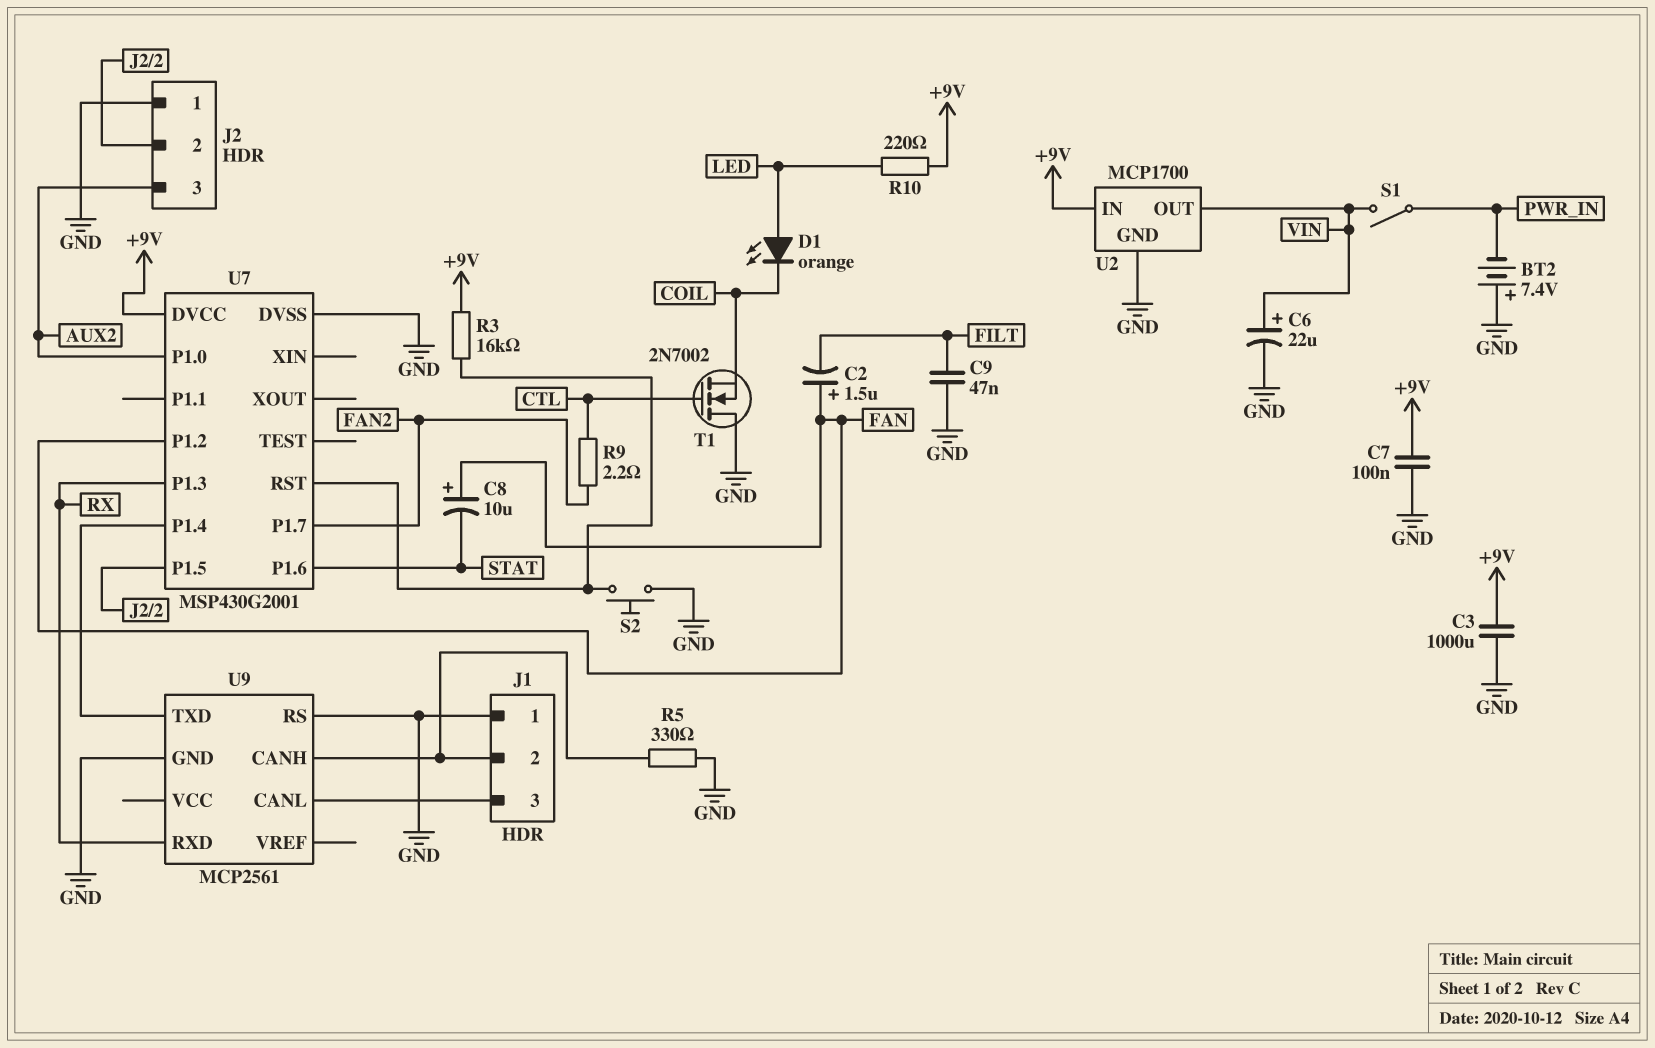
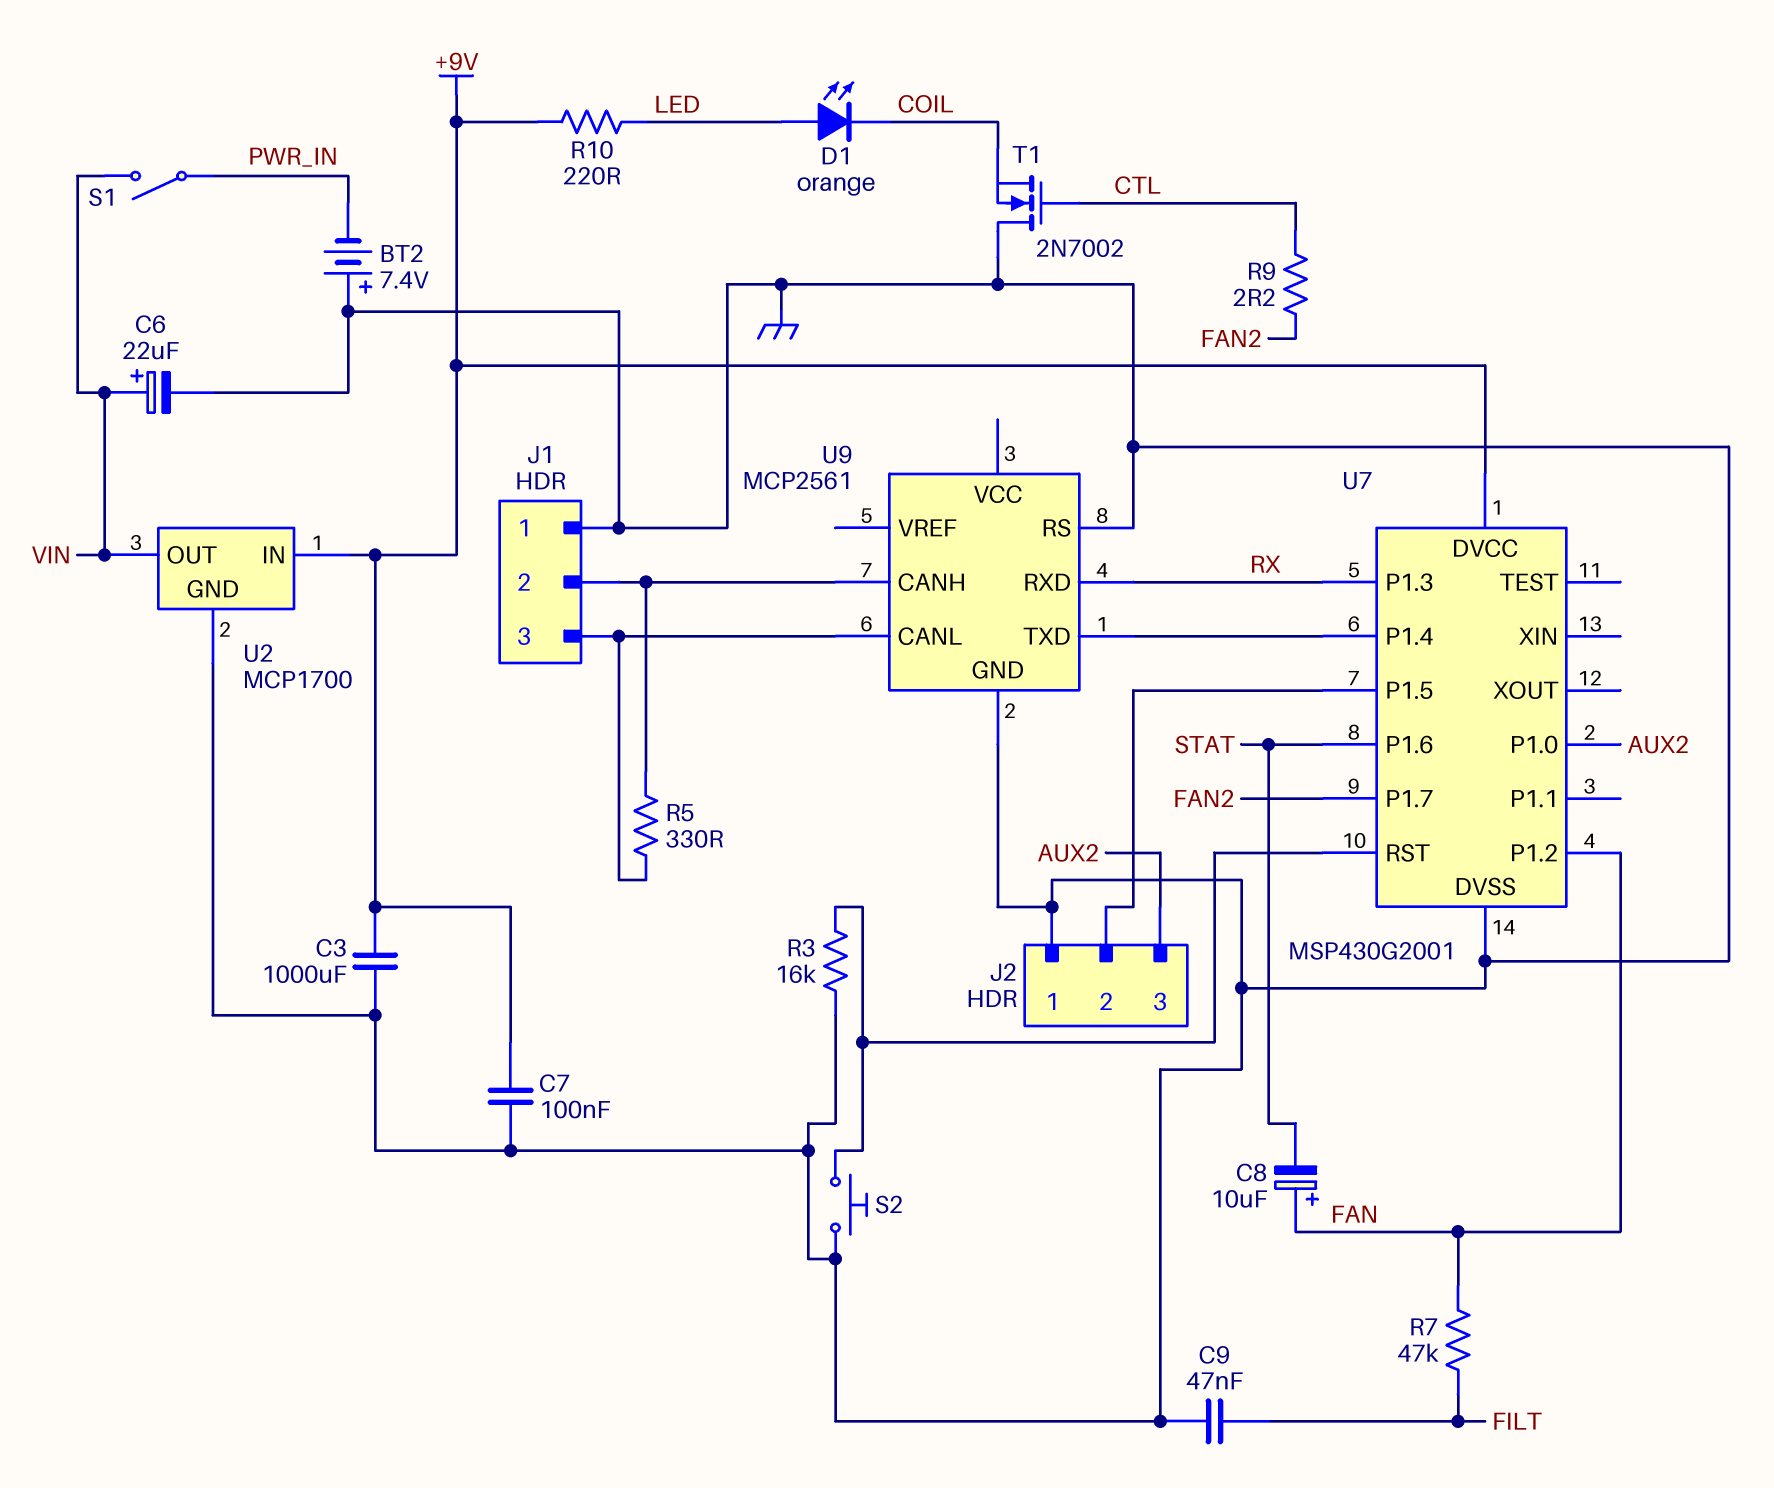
C2: 1.5uF (plus FAN, minus FILT) -> none
R3: 16k (+9V, U7/RST) -> 16k (GND, U7/RST)
R5: 330 (GND, J1/2) -> 330 (J1/2, J1/3)
R7: none -> 47k (FAN, FILT)

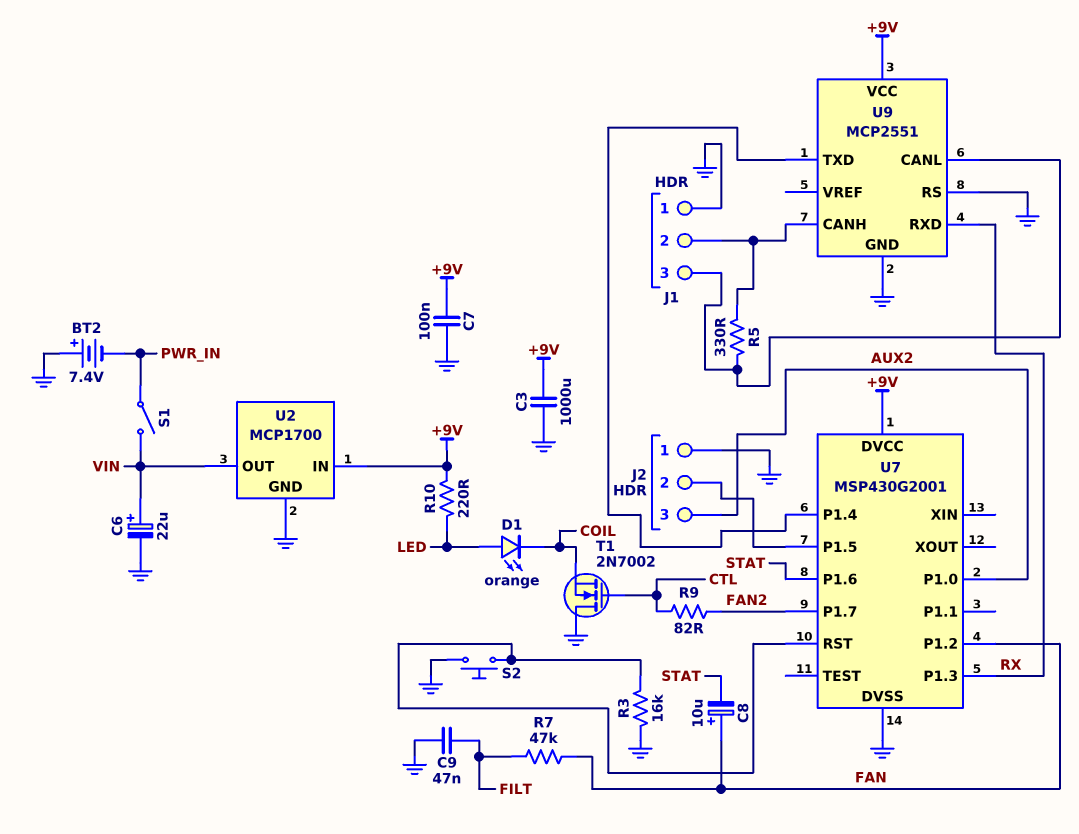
R9: 2.2 (CTL, FAN2) -> 82 (CTL, FAN2)
U9: MCP2561 -> MCP2551
U9 pin VCC: none -> +9V

